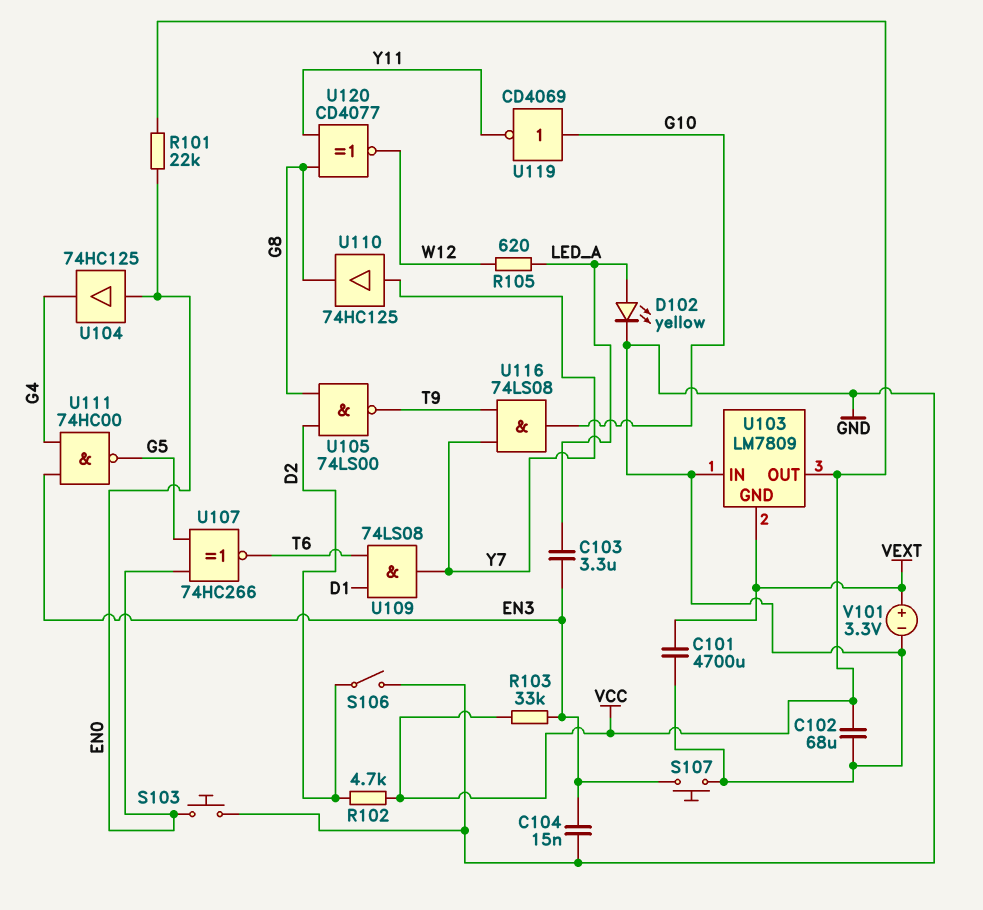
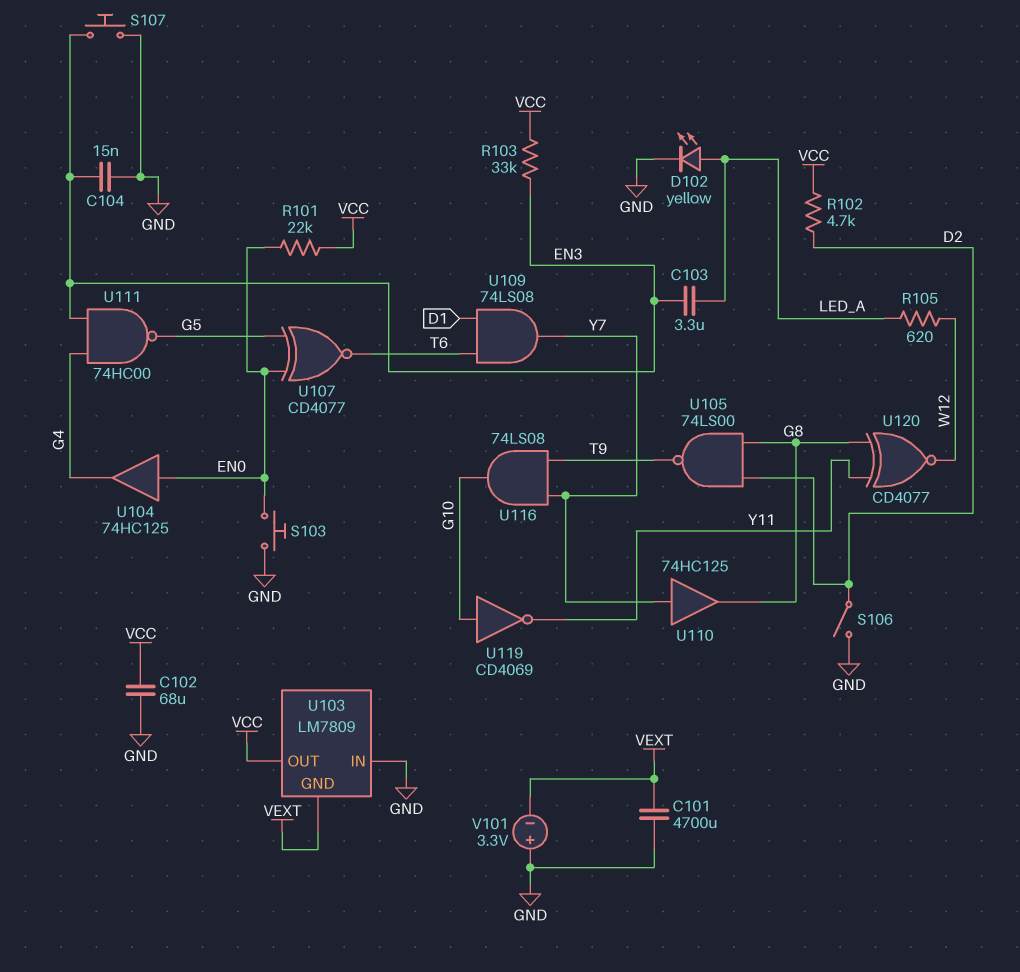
U107: XNOR 74HC266 (in EN0, in G5, out T6) -> XNOR CD4077 (in EN0, in G5, out T6)
V101: 3.3V (plus VEXT, minus GND) -> 3.3V (plus GND, minus VEXT)

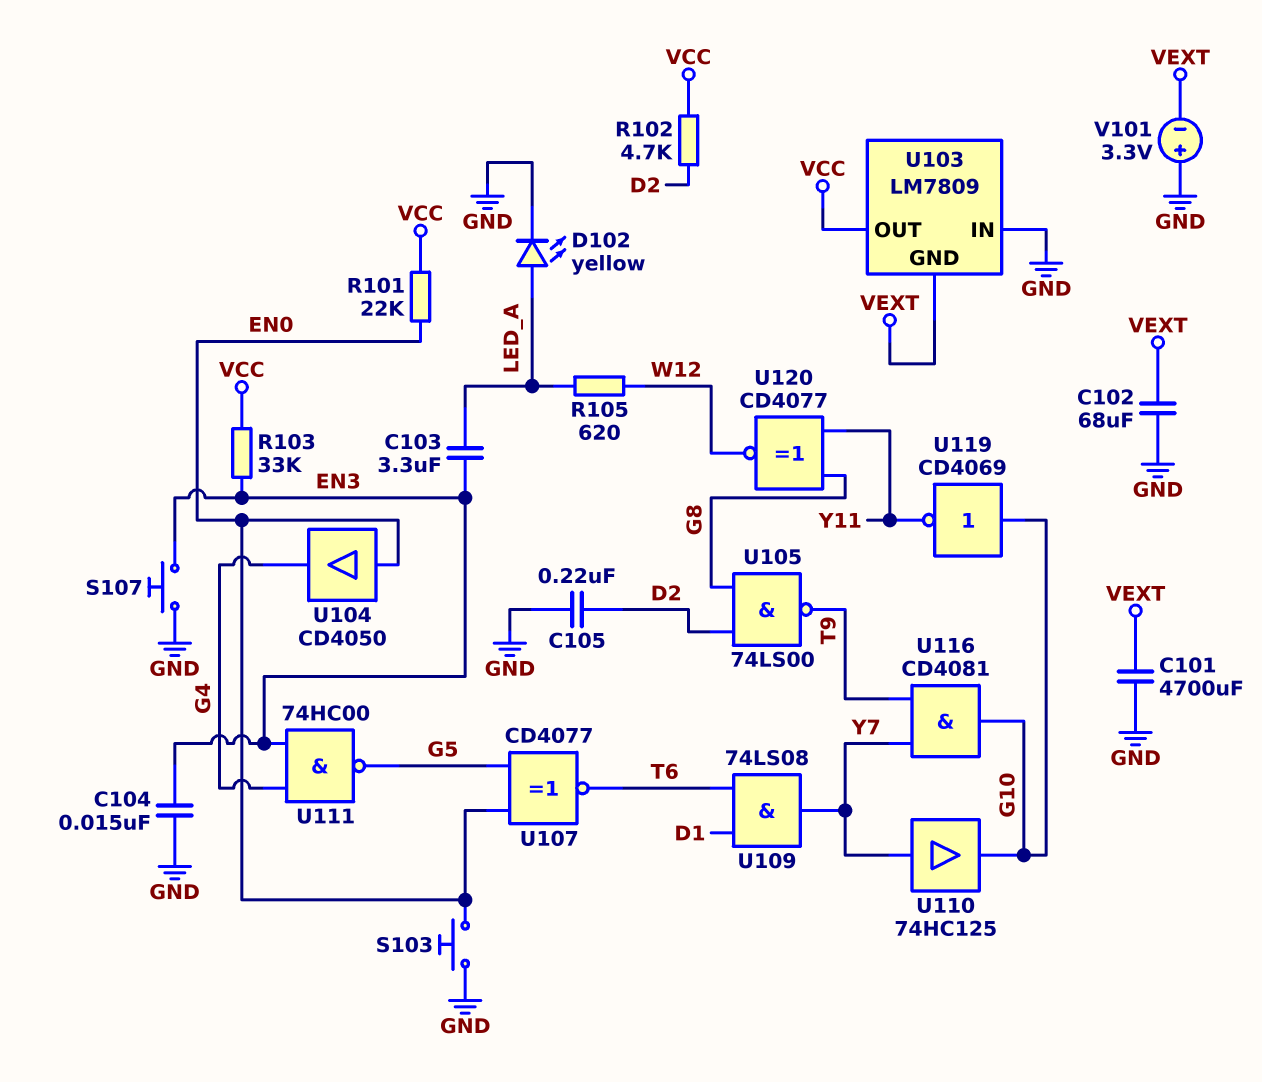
C102: 68uF (GND, VCC) -> 68uF (GND, VEXT)
C105: none -> 220nF (D2, GND)
S106: switch (D2, GND) -> none
U104: buffer 74HC125 (in EN0, out G4) -> buffer CD4050 (in EN0, out G4)
U110: buffer 74HC125 (in Y7, out G8) -> buffer 74HC125 (in Y7, out G10)
U116: AND 74LS08 (in T9, in Y7, out G10) -> AND CD4081 (in T9, in Y7, out G10)

